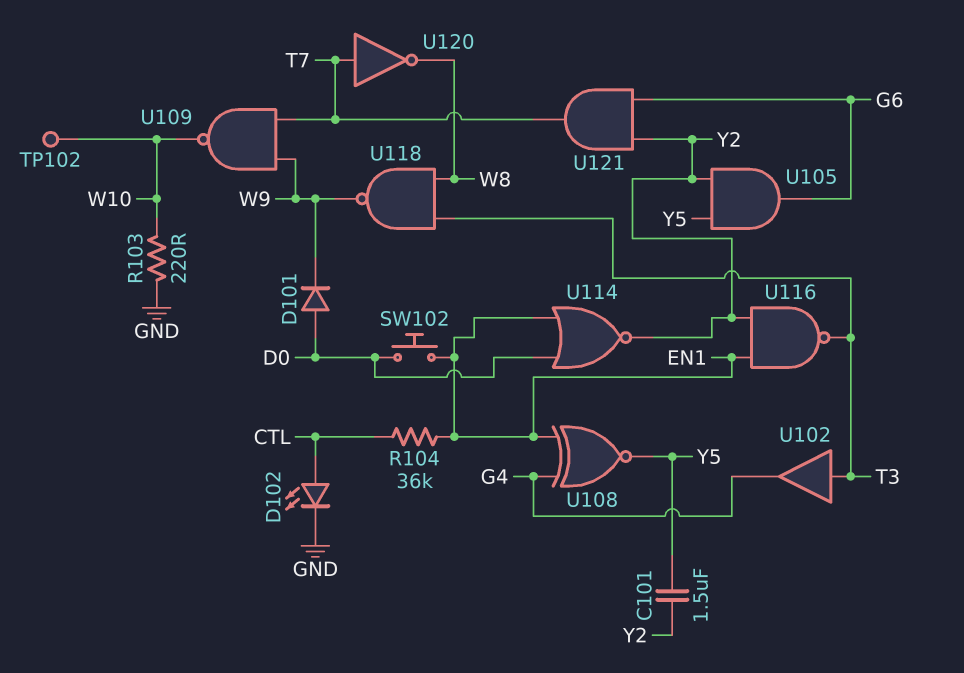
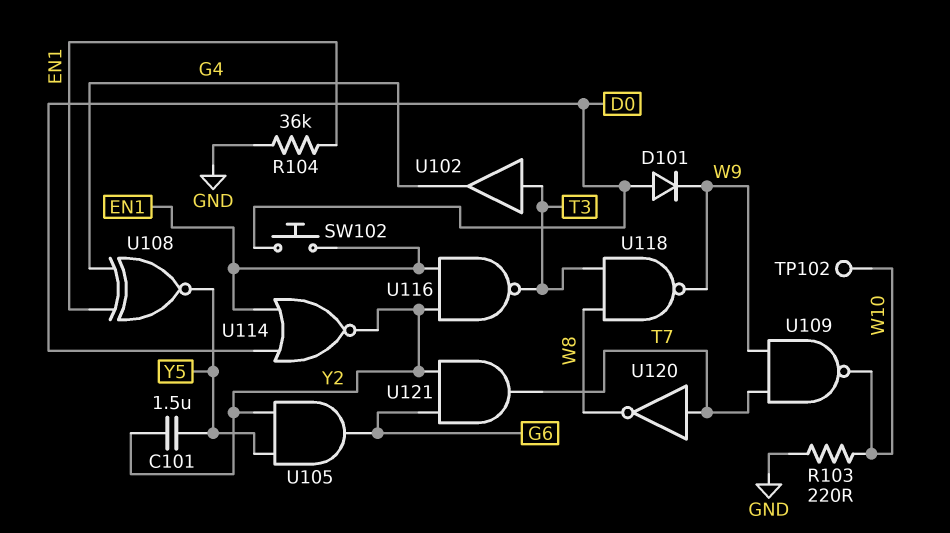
D102: LED (A CTL, K GND) -> none
R104: 36k (CTL, EN1) -> 36k (EN1, GND)

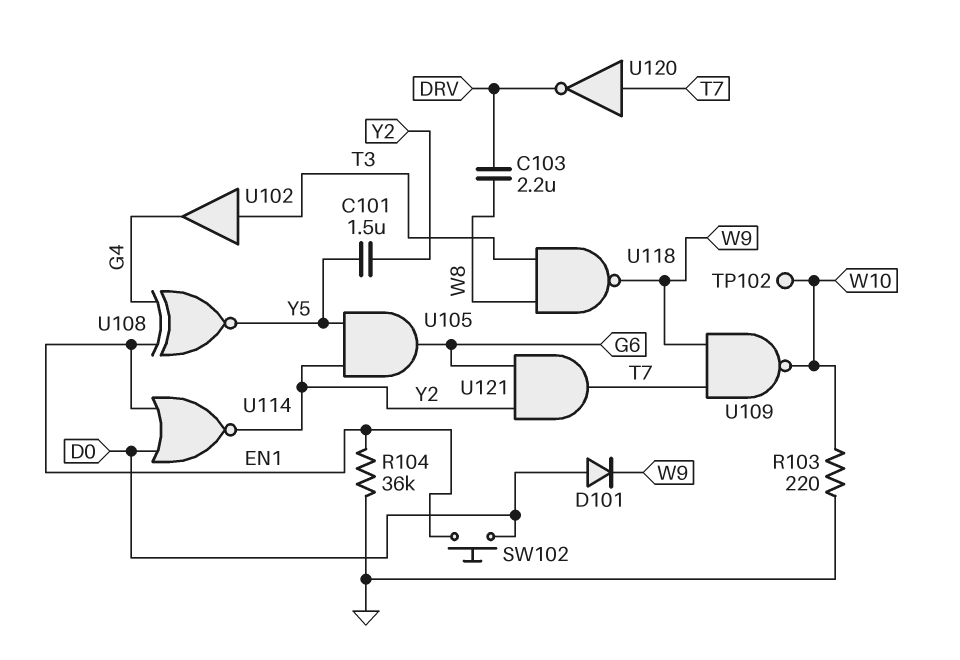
C103: none -> 2.2uF (DRV, W8)
U116: NAND (in EN1, in Y2, out T3) -> none
U120: NOT (in T7, out W8) -> NOT (in T7, out DRV)

